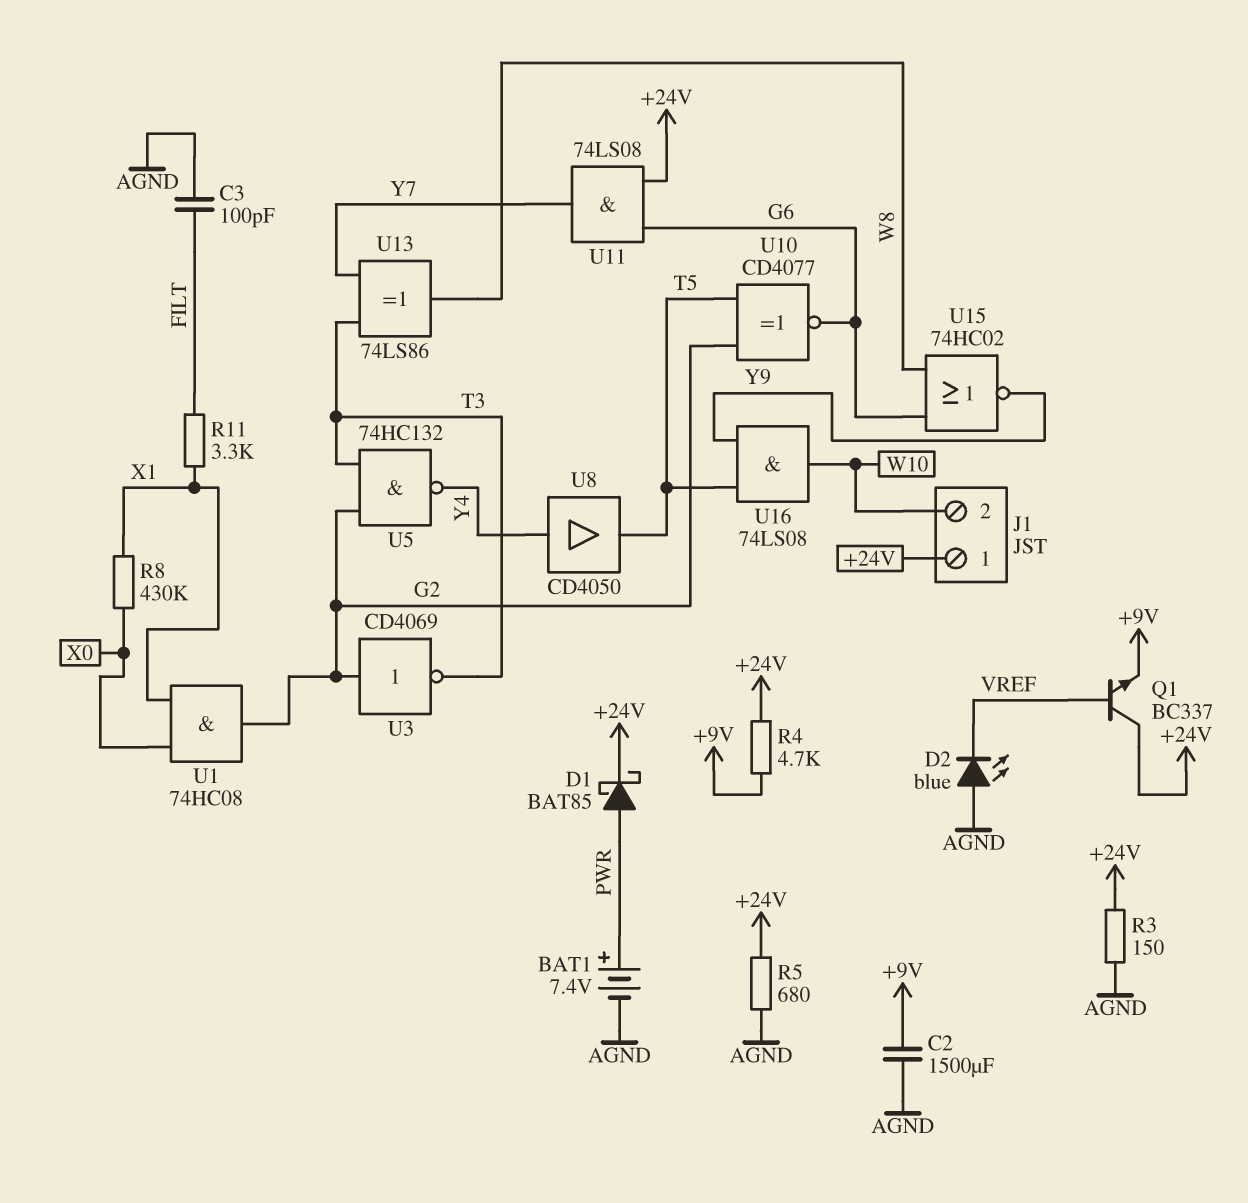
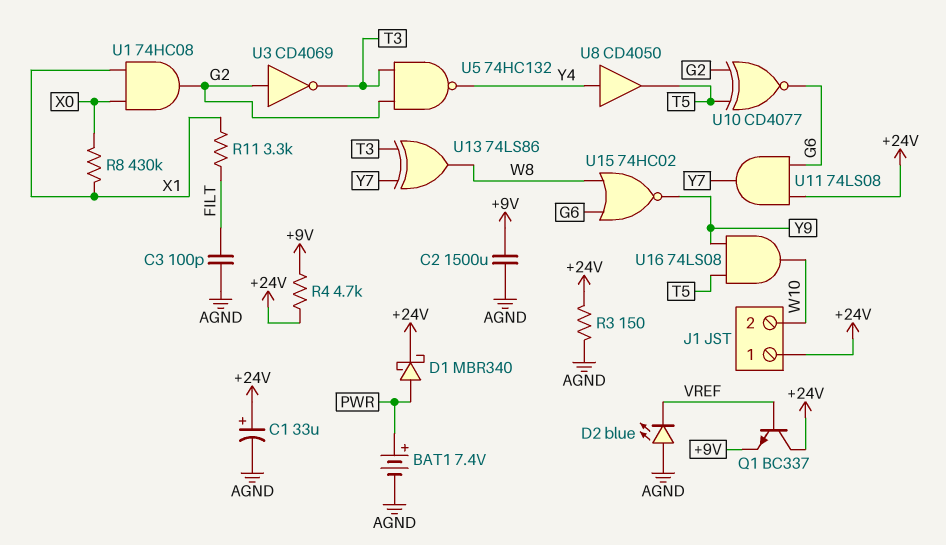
C1: none -> 33uF (plus +24V, minus AGND)
D1: schottky BAT85 (A PWR, K +24V) -> schottky MBR340 (A PWR, K +24V)
R5: 680 (+24V, AGND) -> none

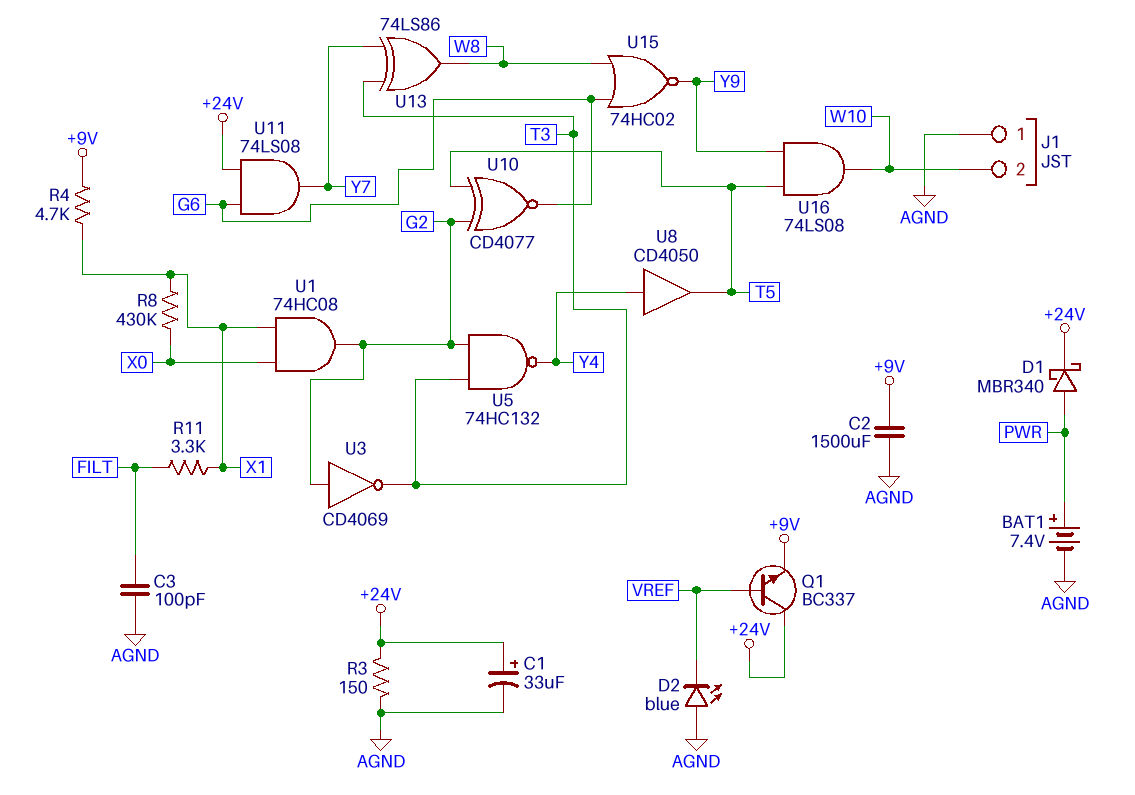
J1 pin 1: +24V -> AGND
R4: 4.7k (+9V, +24V) -> 4.7k (+9V, X1)

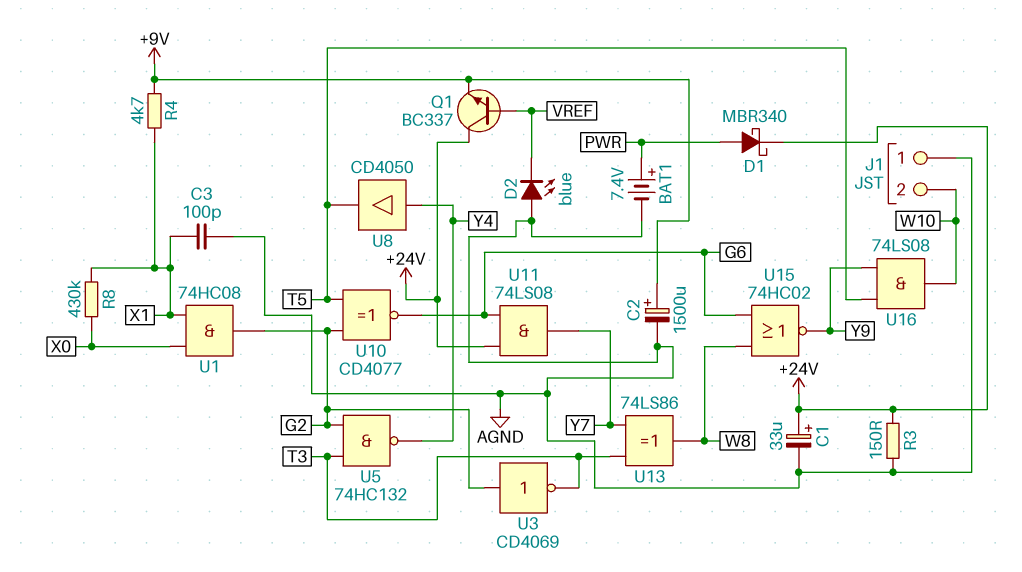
C2: 1500uF (+9V, AGND) -> 1500uF (plus +9V, minus AGND)
C3: 100pF (AGND, FILT) -> 100pF (AGND, X1)
R11: 3.3k (FILT, X1) -> none

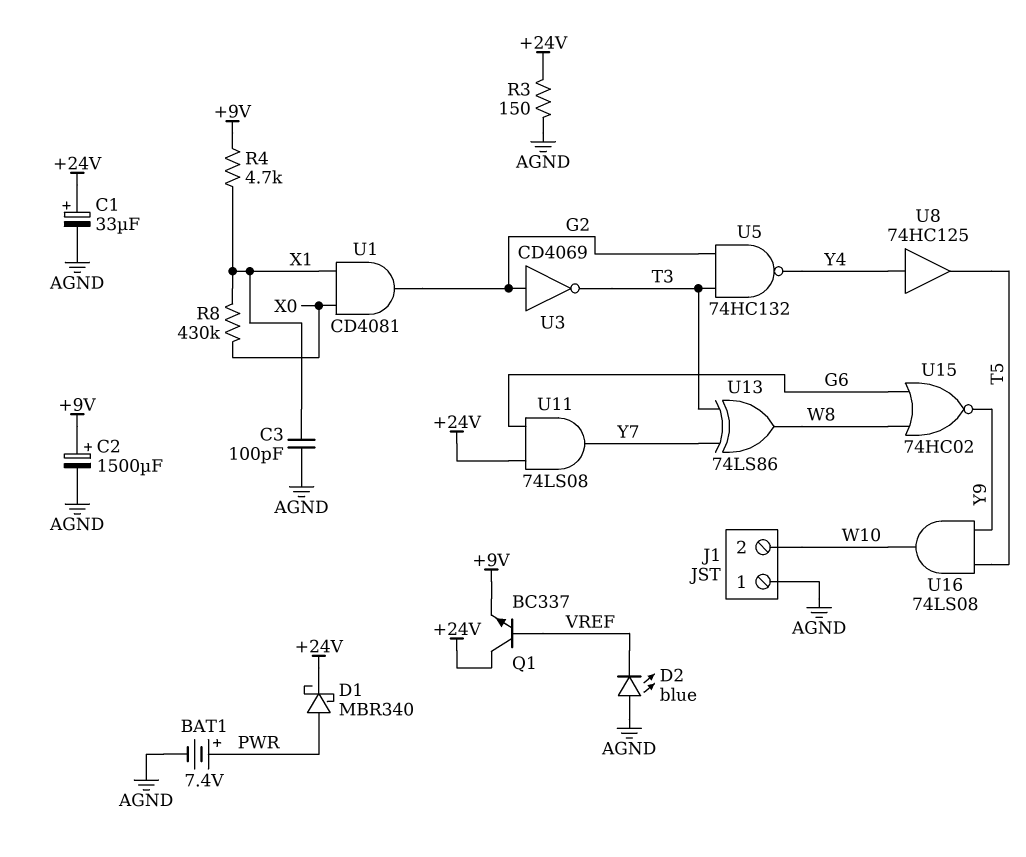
U1: AND 74HC08 (in X0, in X1, out G2) -> AND CD4081 (in X0, in X1, out G2)
U8: buffer CD4050 (in Y4, out T5) -> buffer 74HC125 (in Y4, out T5)
U10: XNOR CD4077 (in G2, in T5, out G6) -> none

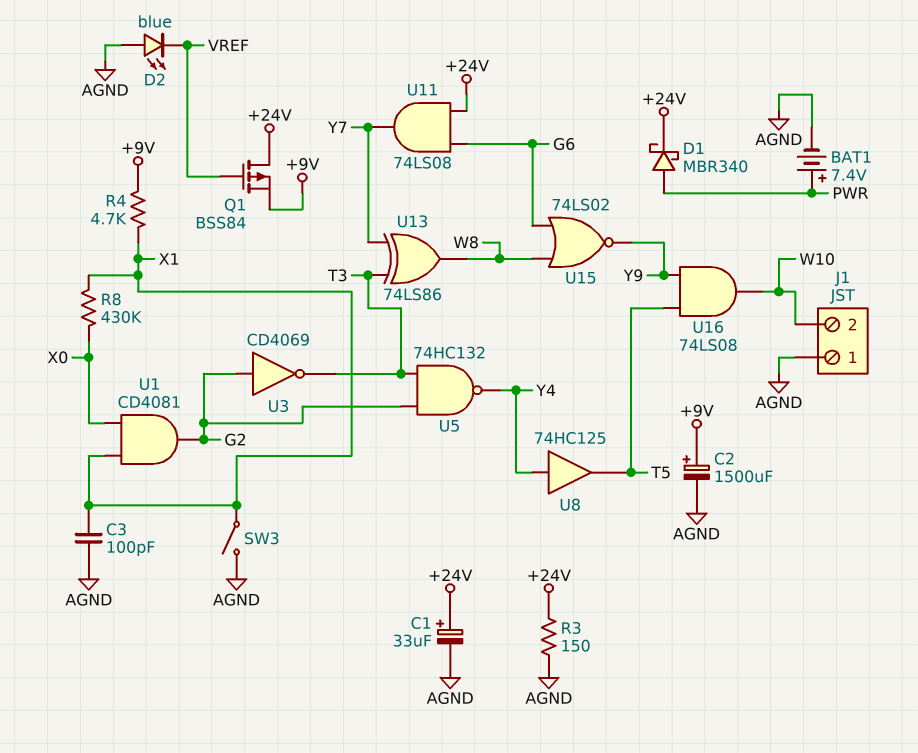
Q1: NPN BC337 (B VREF, C +24V, E +9V) -> PMOS BSS84 (G VREF, D +24V, S +9V)
SW3: none -> switch (AGND, X1)
U15: NOR 74HC02 (in G6, in W8, out Y9) -> NOR 74LS02 (in G6, in W8, out Y9)

